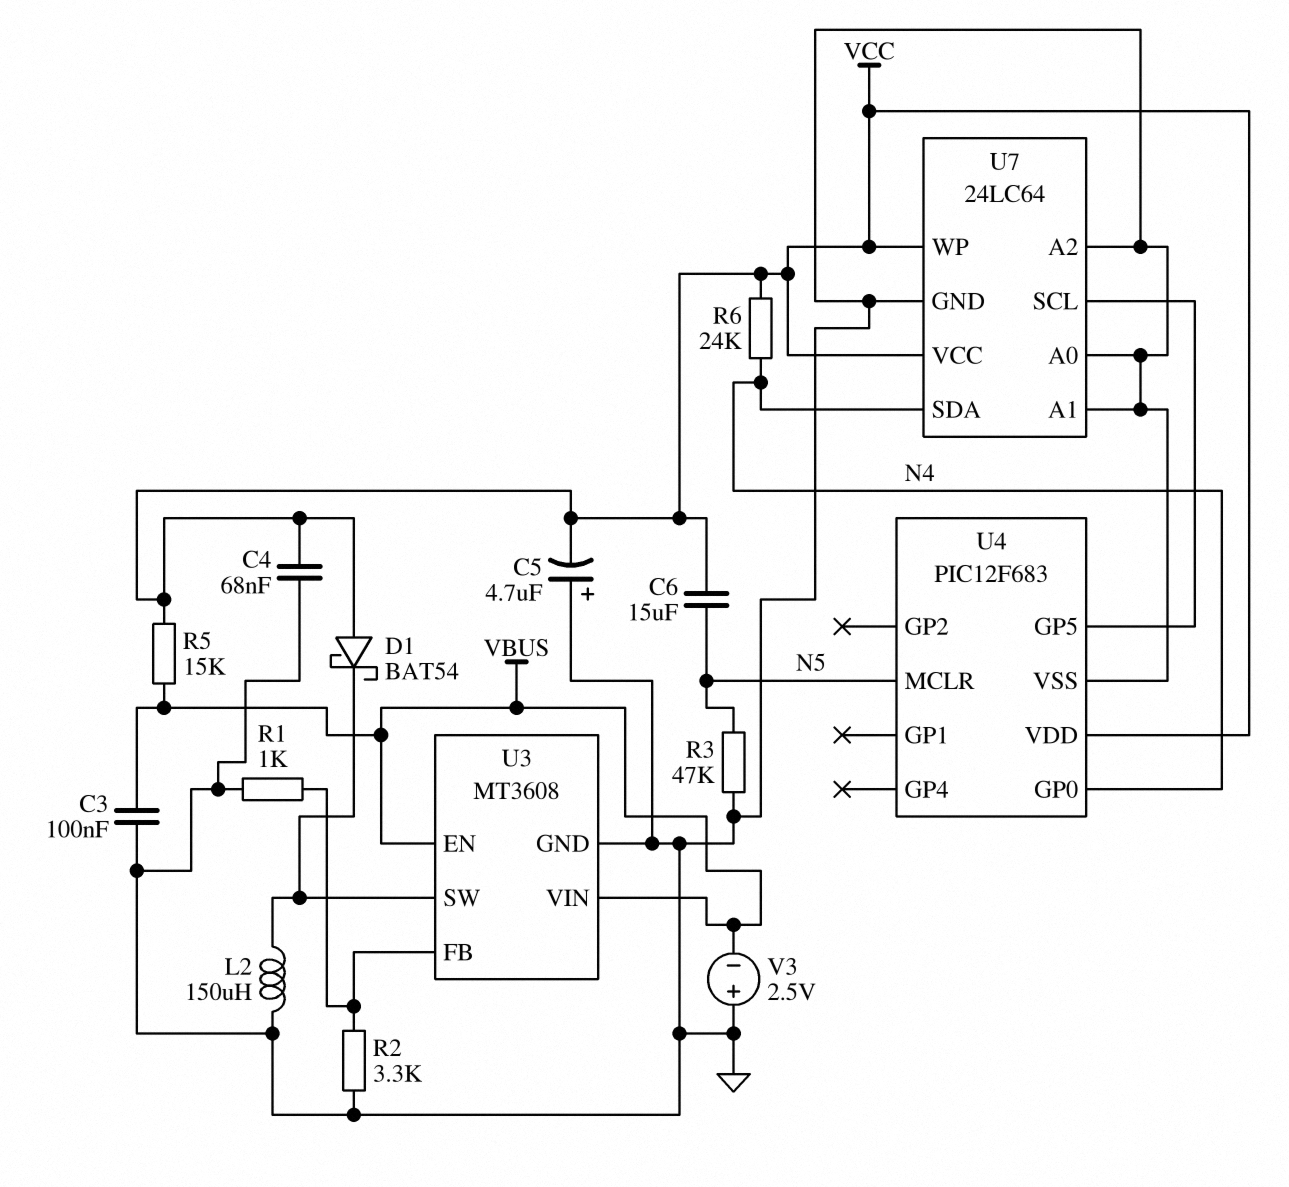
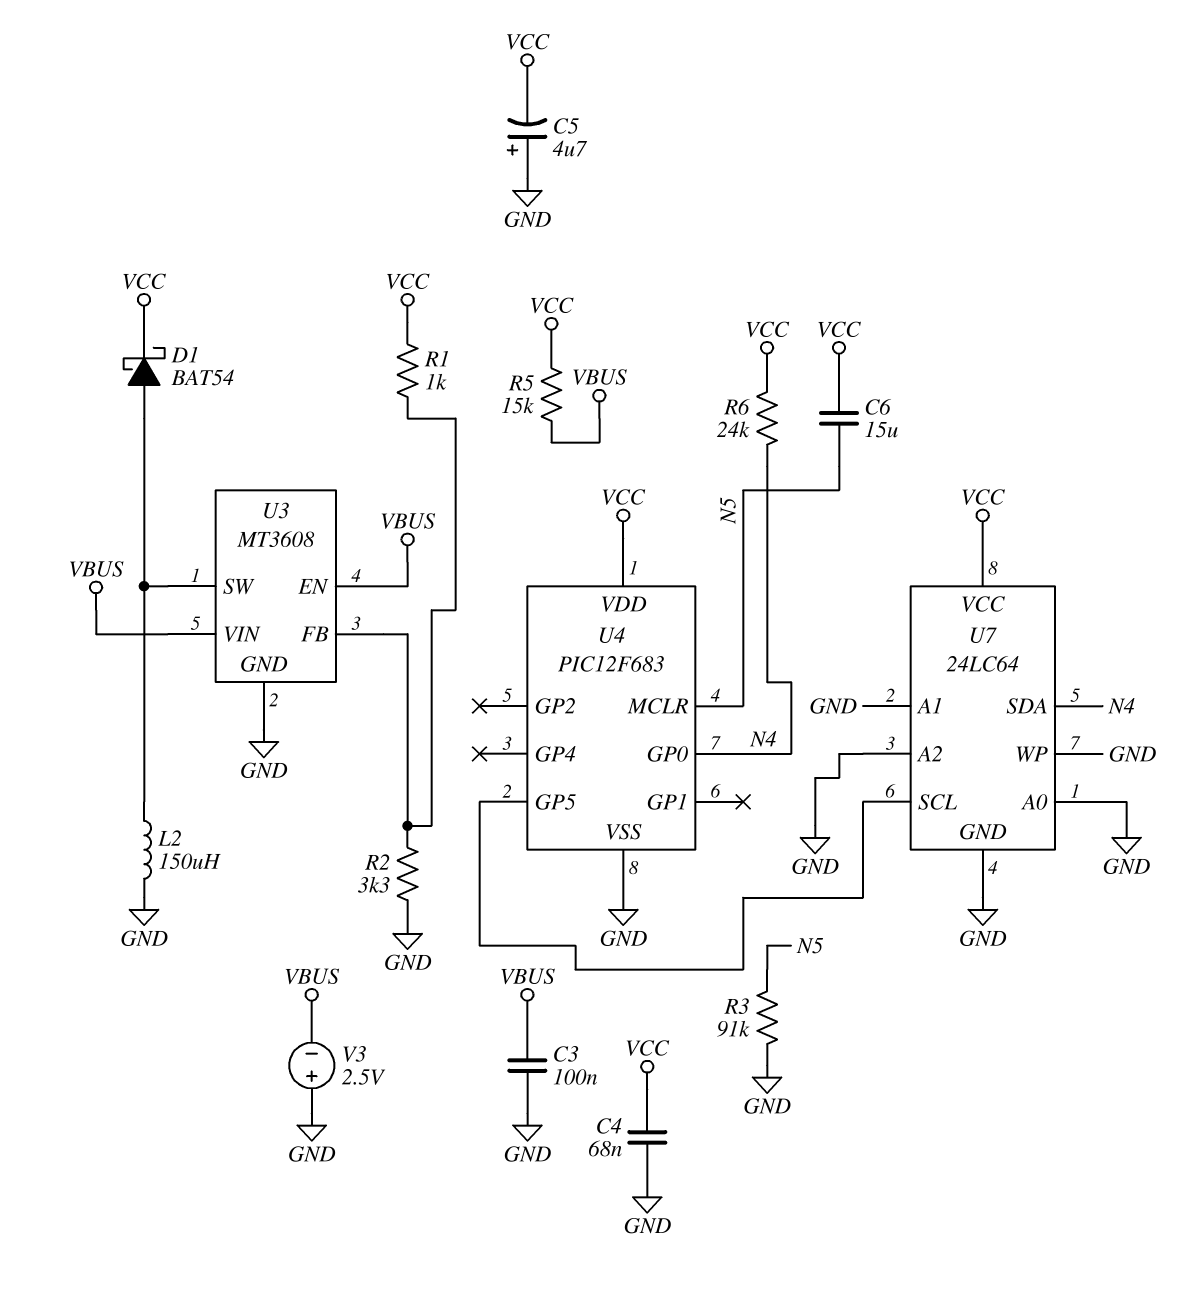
D1: schottky BAT54 (A VCC, K U3/SW) -> schottky BAT54 (A U3/SW, K VCC)
R1: 1k (GND, U3/FB) -> 1k (U3/FB, VCC)
R3: 47k (GND, N5) -> 91k (GND, N5)
U7 pin WP: VCC -> GND

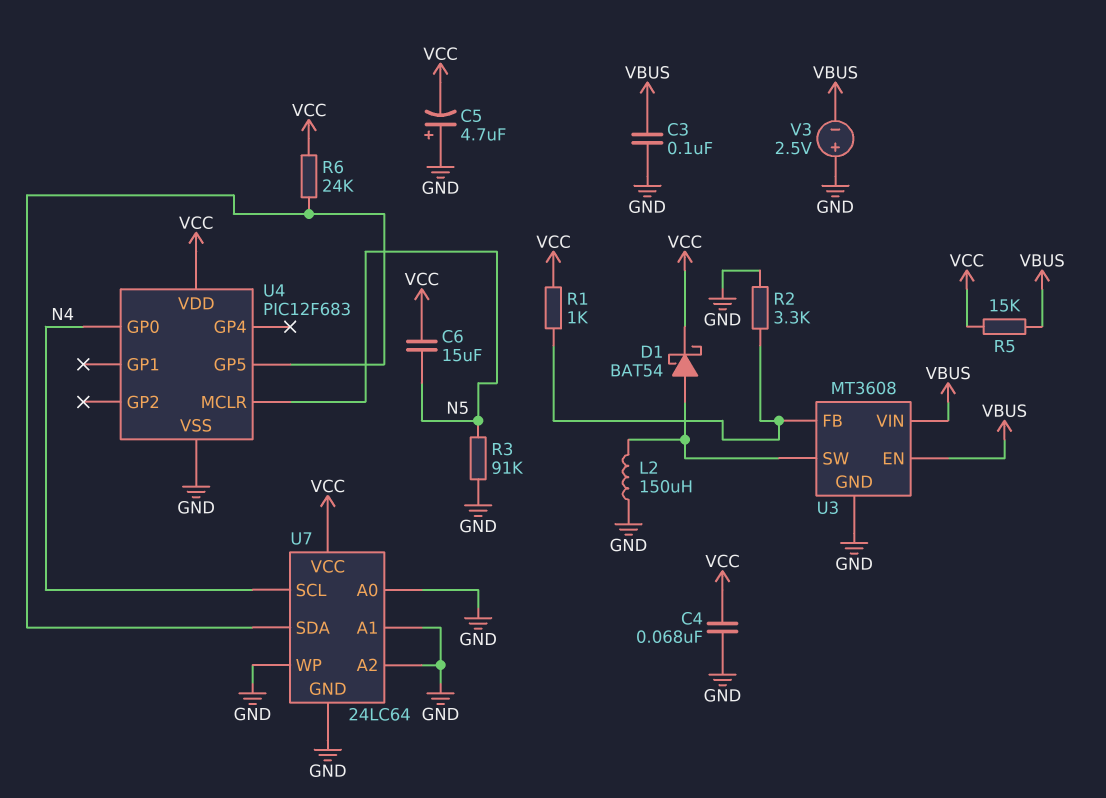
R6: 24k (N4, VCC) -> 24k (U4/GP5, VCC)
U7 pin SCL: U4/GP5 -> N4
U7 pin SDA: N4 -> U4/GP5

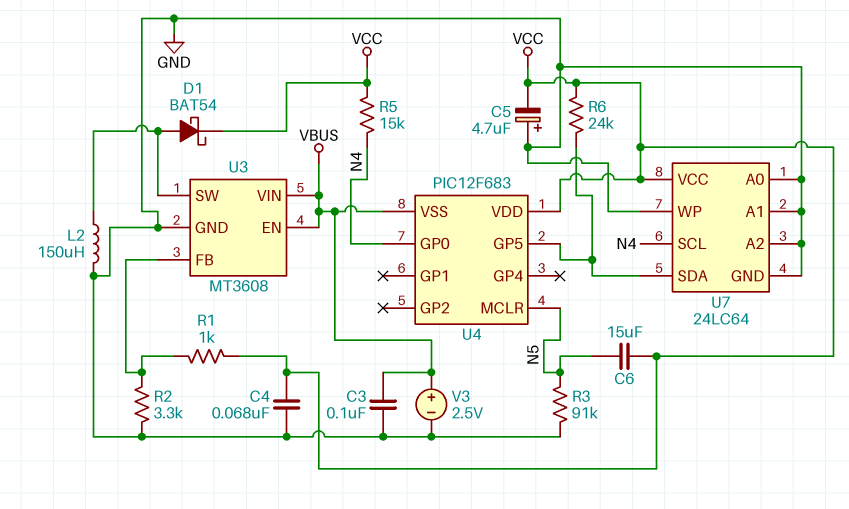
R5: 15k (VBUS, VCC) -> 15k (N4, VCC)
U4 pin VSS: GND -> VBUS
V3: 2.5V (plus GND, minus VBUS) -> 2.5V (plus VBUS, minus GND)

